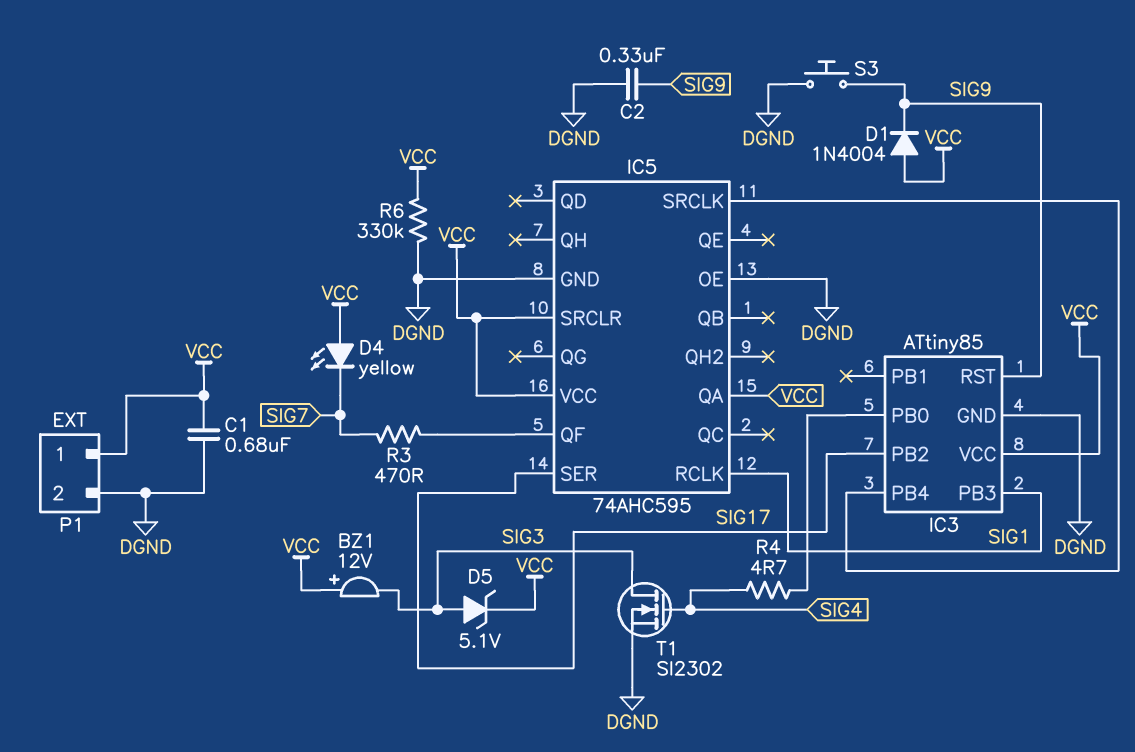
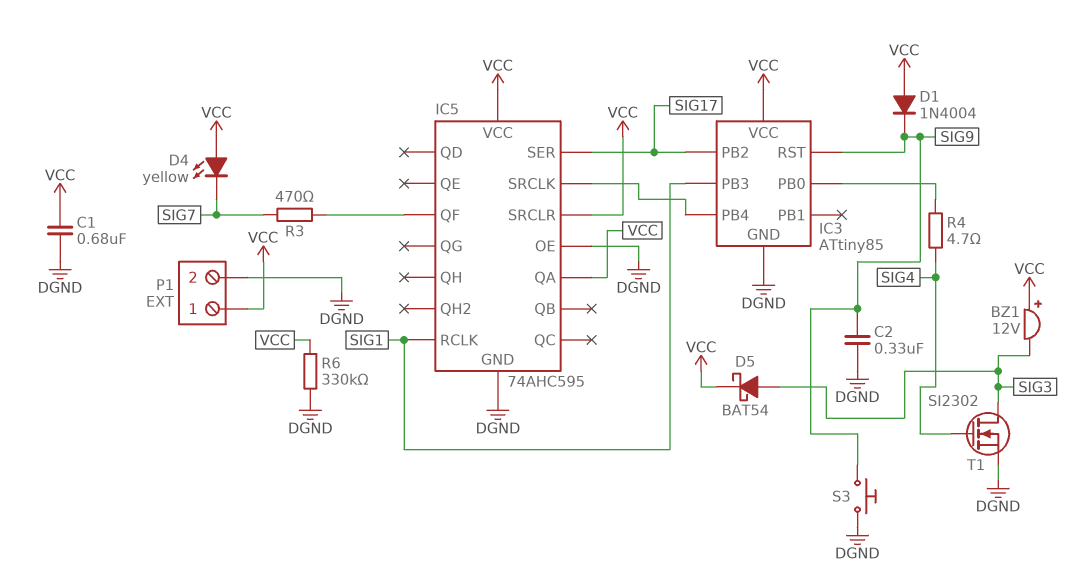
D5: zener 5.1V (A SIG3, K VCC) -> schottky BAT54 (A SIG3, K VCC)

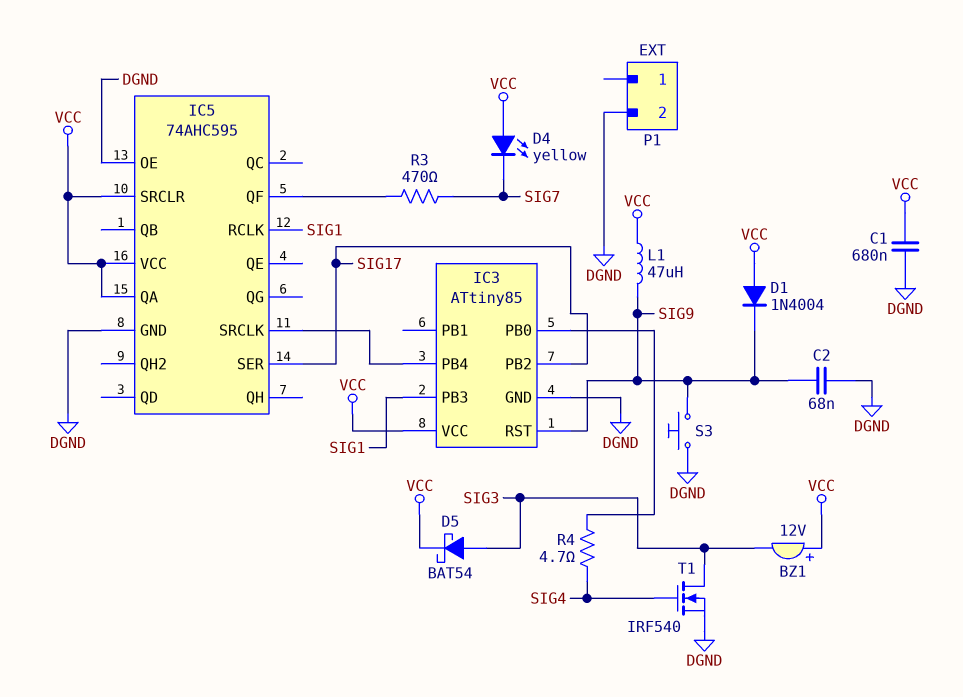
C2: 330nF (DGND, SIG9) -> 68nF (DGND, SIG9)
L1: none -> 47uH (SIG9, VCC)
P1 pin 1: VCC -> none
R6: 330k (DGND, VCC) -> none
T1: NMOS SI2302 (G SIG4, D SIG3, S DGND) -> NMOS IRF540 (G SIG4, D SIG3, S DGND)

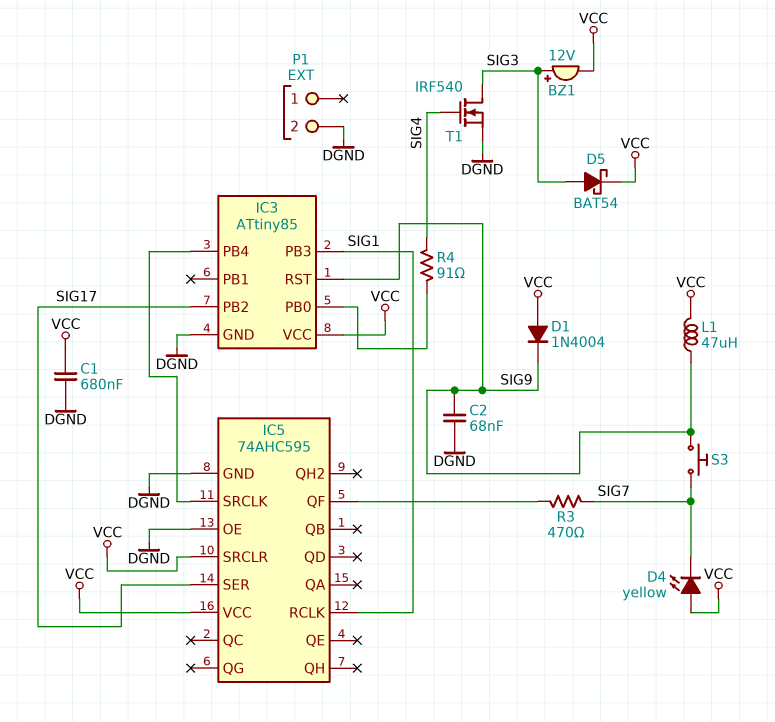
BZ1: buzzer 12V (plus VCC, minus SIG3) -> buzzer 12V (plus SIG3, minus VCC)
IC5 pin QA: VCC -> none
R4: 4.7 (IC3/PB0, SIG4) -> 91 (IC3/PB0, SIG4)
S3: button (DGND, SIG9) -> button (SIG7, SIG9)

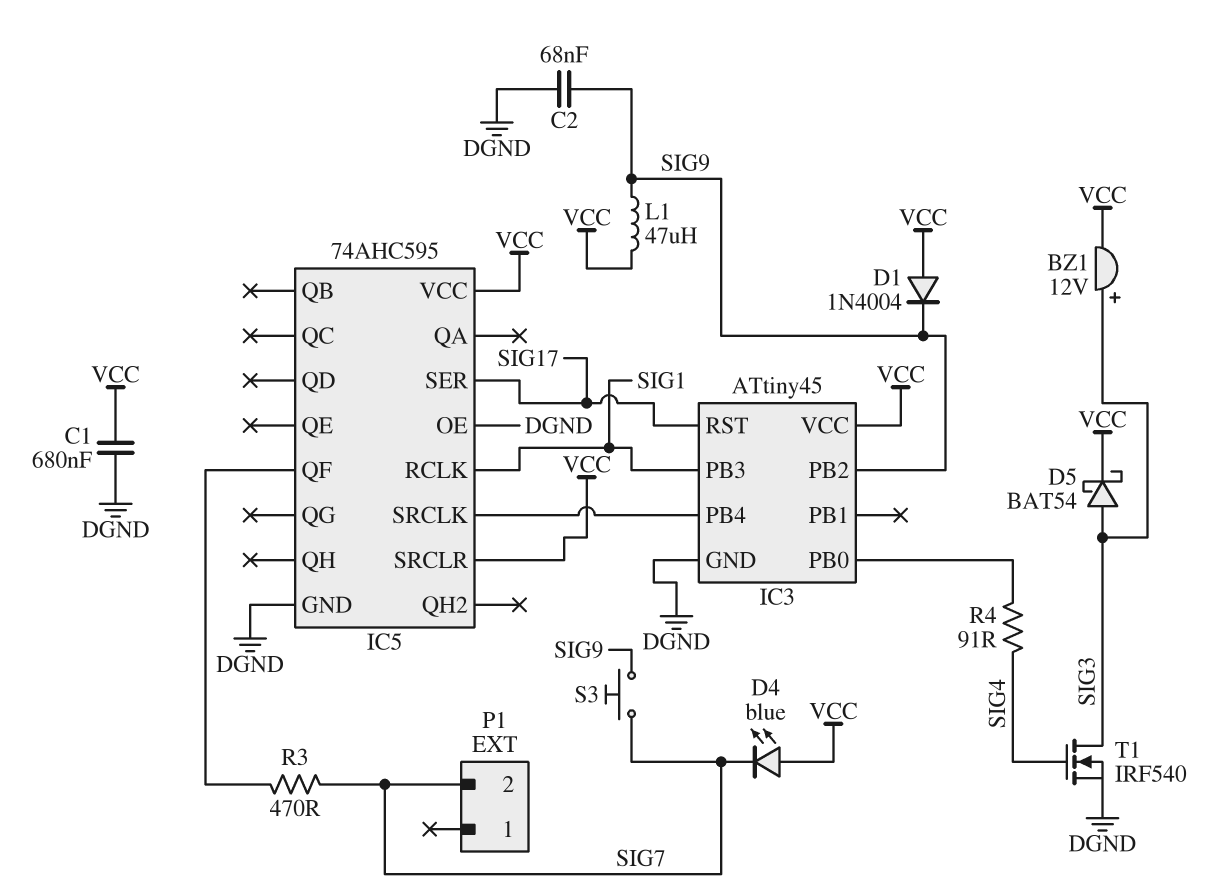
D4: LED yellow (A VCC, K SIG7) -> LED blue (A VCC, K SIG7)
IC3: ATtiny85 -> ATtiny45
IC3 pin PB2: SIG17 -> SIG9
IC3 pin RST: SIG9 -> SIG17
P1 pin 2: DGND -> SIG7

